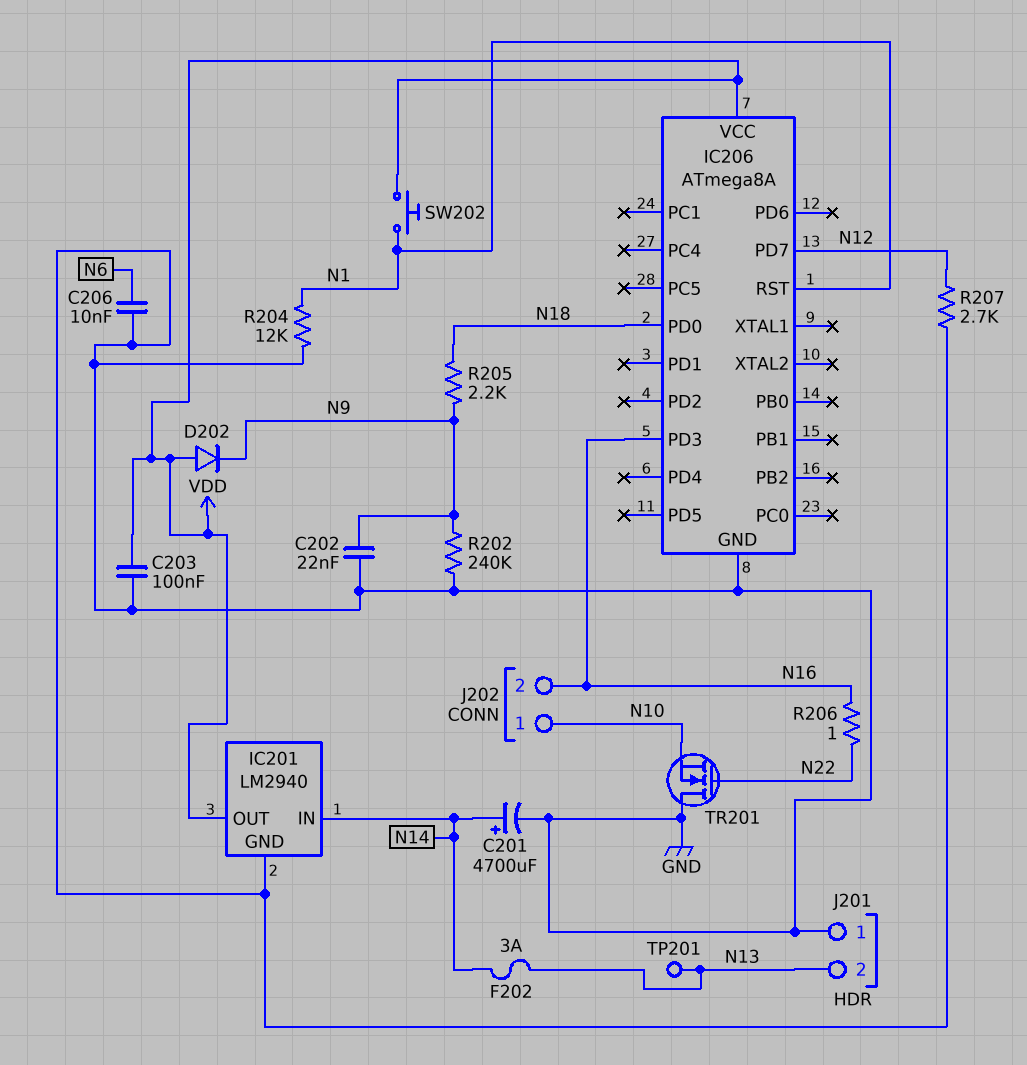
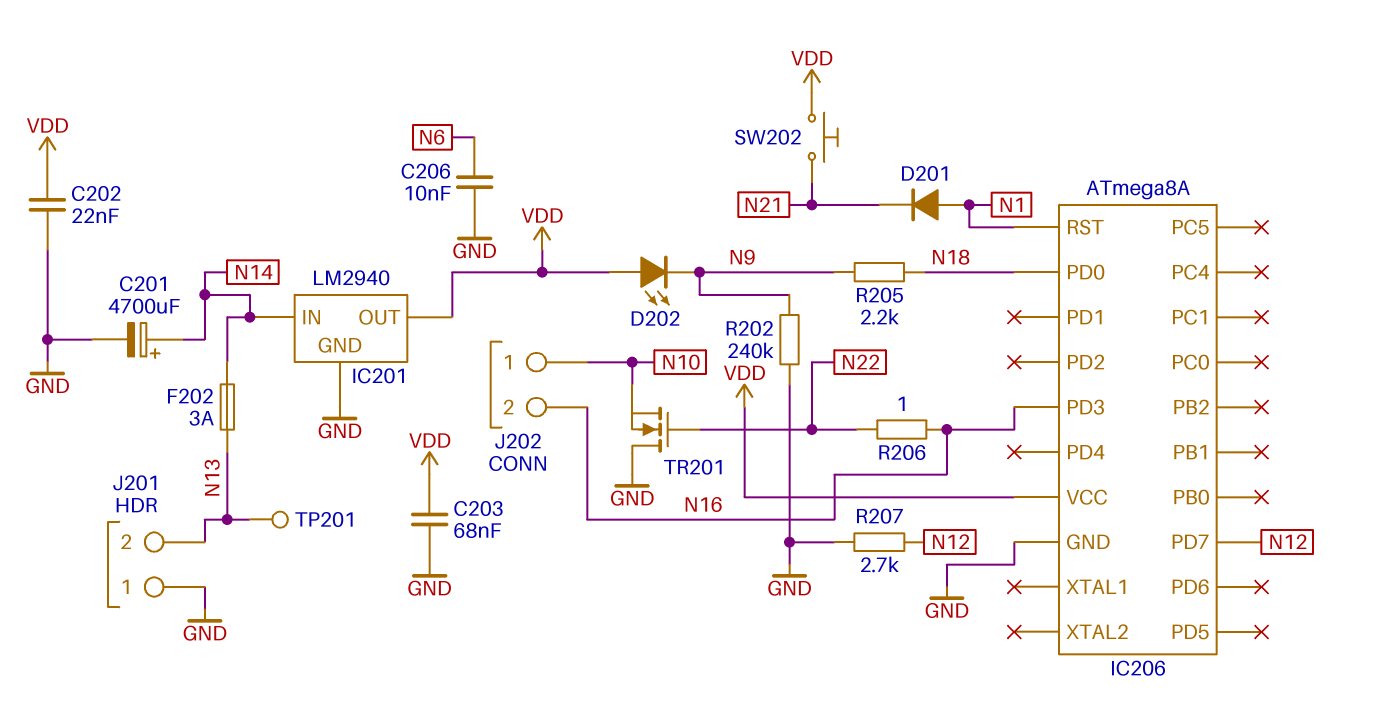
C202: 22nF (GND, N9) -> 22nF (GND, VDD)
C203: 100nF (GND, VDD) -> 68nF (GND, VDD)
D201: none -> diode (A N1, K N21)
D202: diode (A VDD, K N9) -> LED (A VDD, K N9)
R204: 12k (GND, N1) -> none
SW202: button (N1, VDD) -> button (N21, VDD)

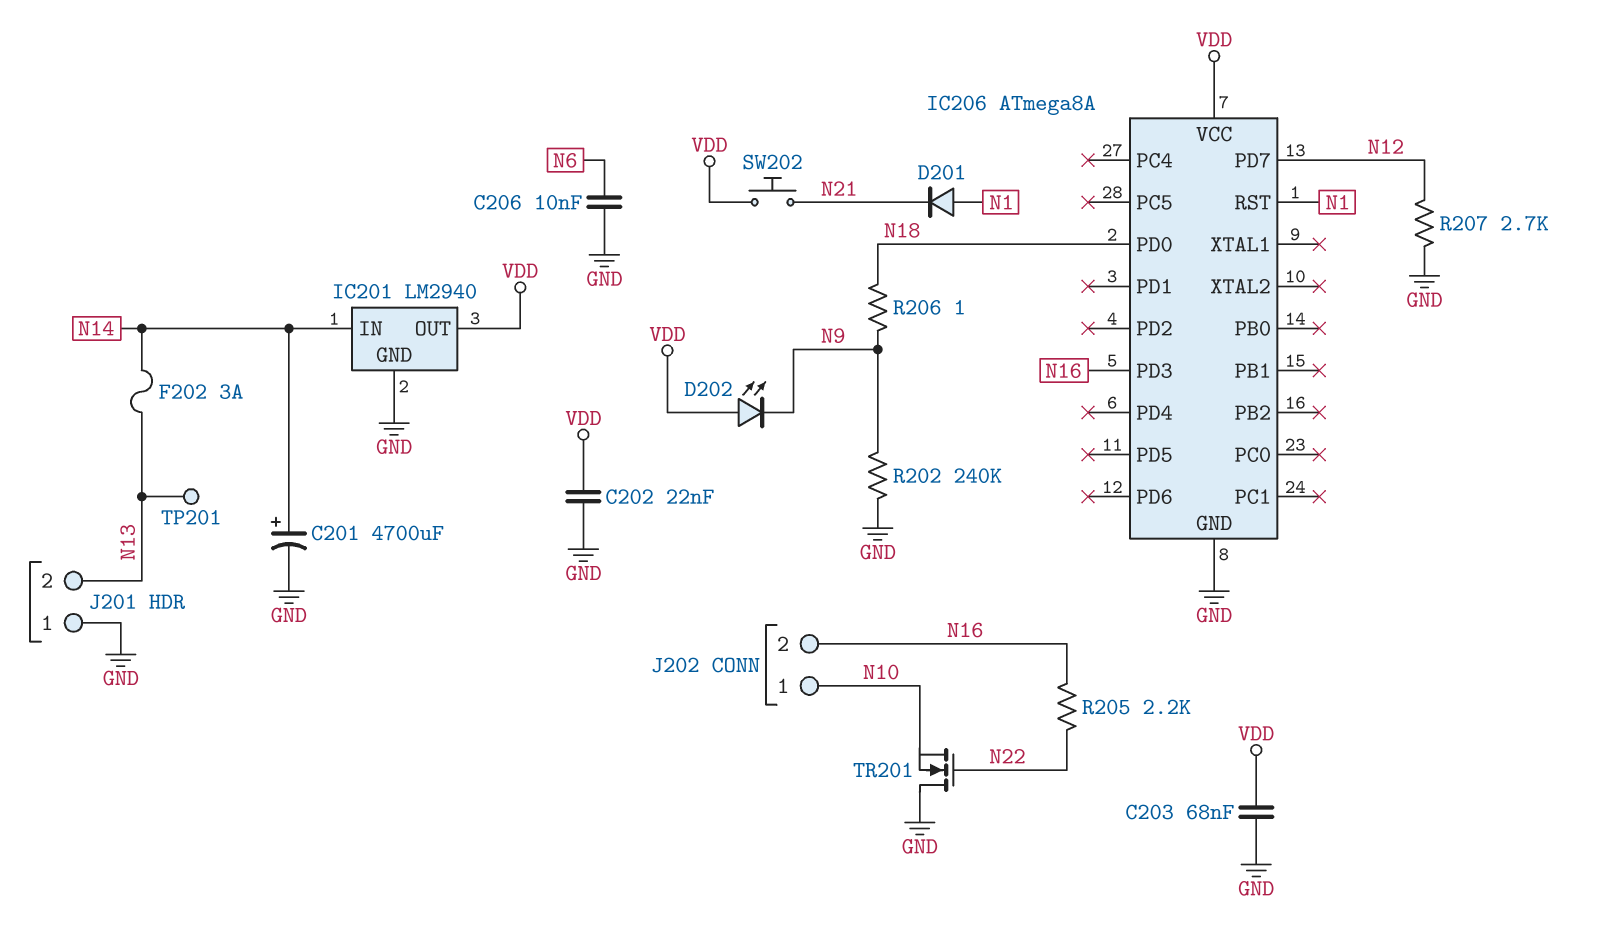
R205: 2.2k (N9, N18) -> 2.2k (N16, N22)
R206: 1 (N16, N22) -> 1 (N9, N18)

